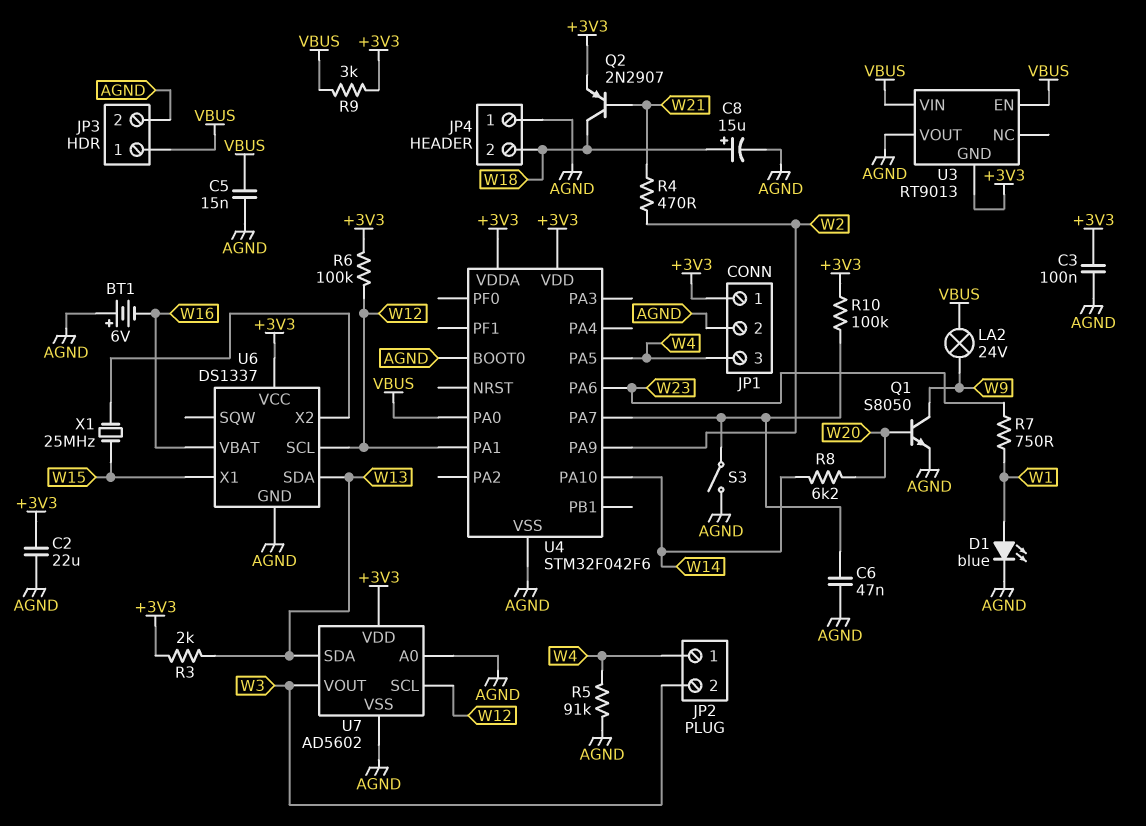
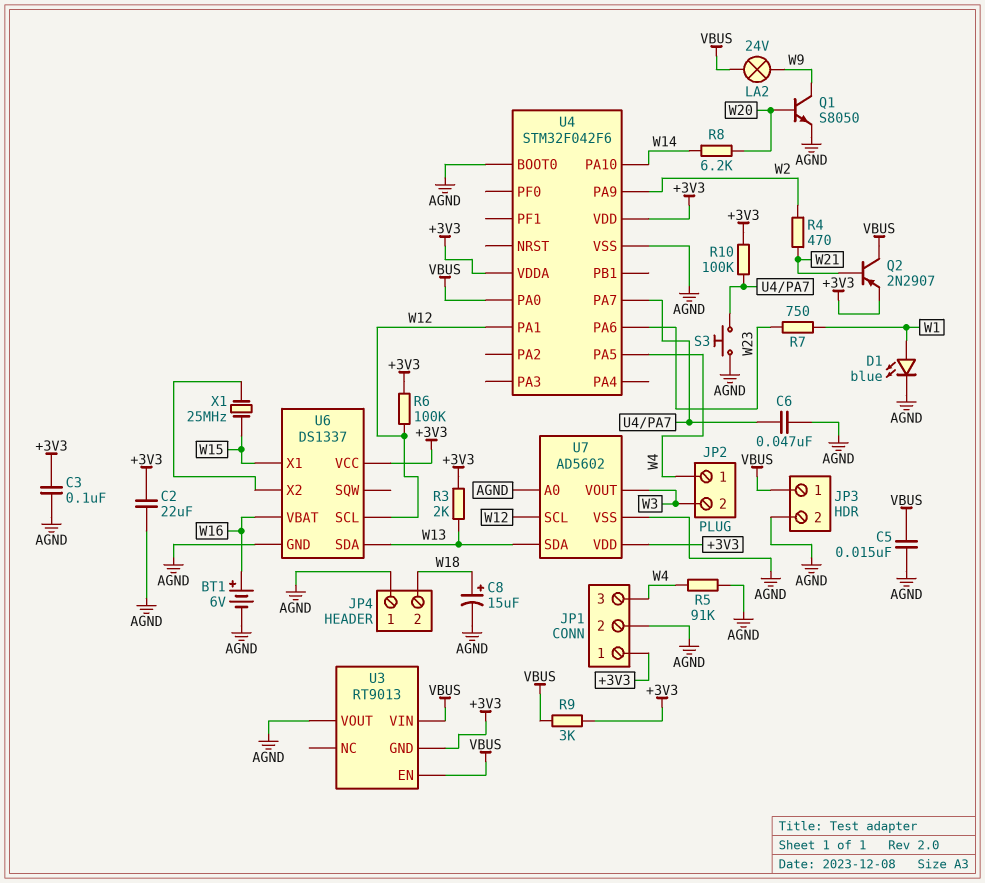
BT1: 6V (plus AGND, minus W16) -> 6V (plus W16, minus AGND)
Q2: PNP 2N2907 (B W21, C W18, E +3V3) -> PNP 2N2907 (B W21, C VBUS, E +3V3)
S3: switch (AGND, U4/PA7) -> button (AGND, U4/PA7)

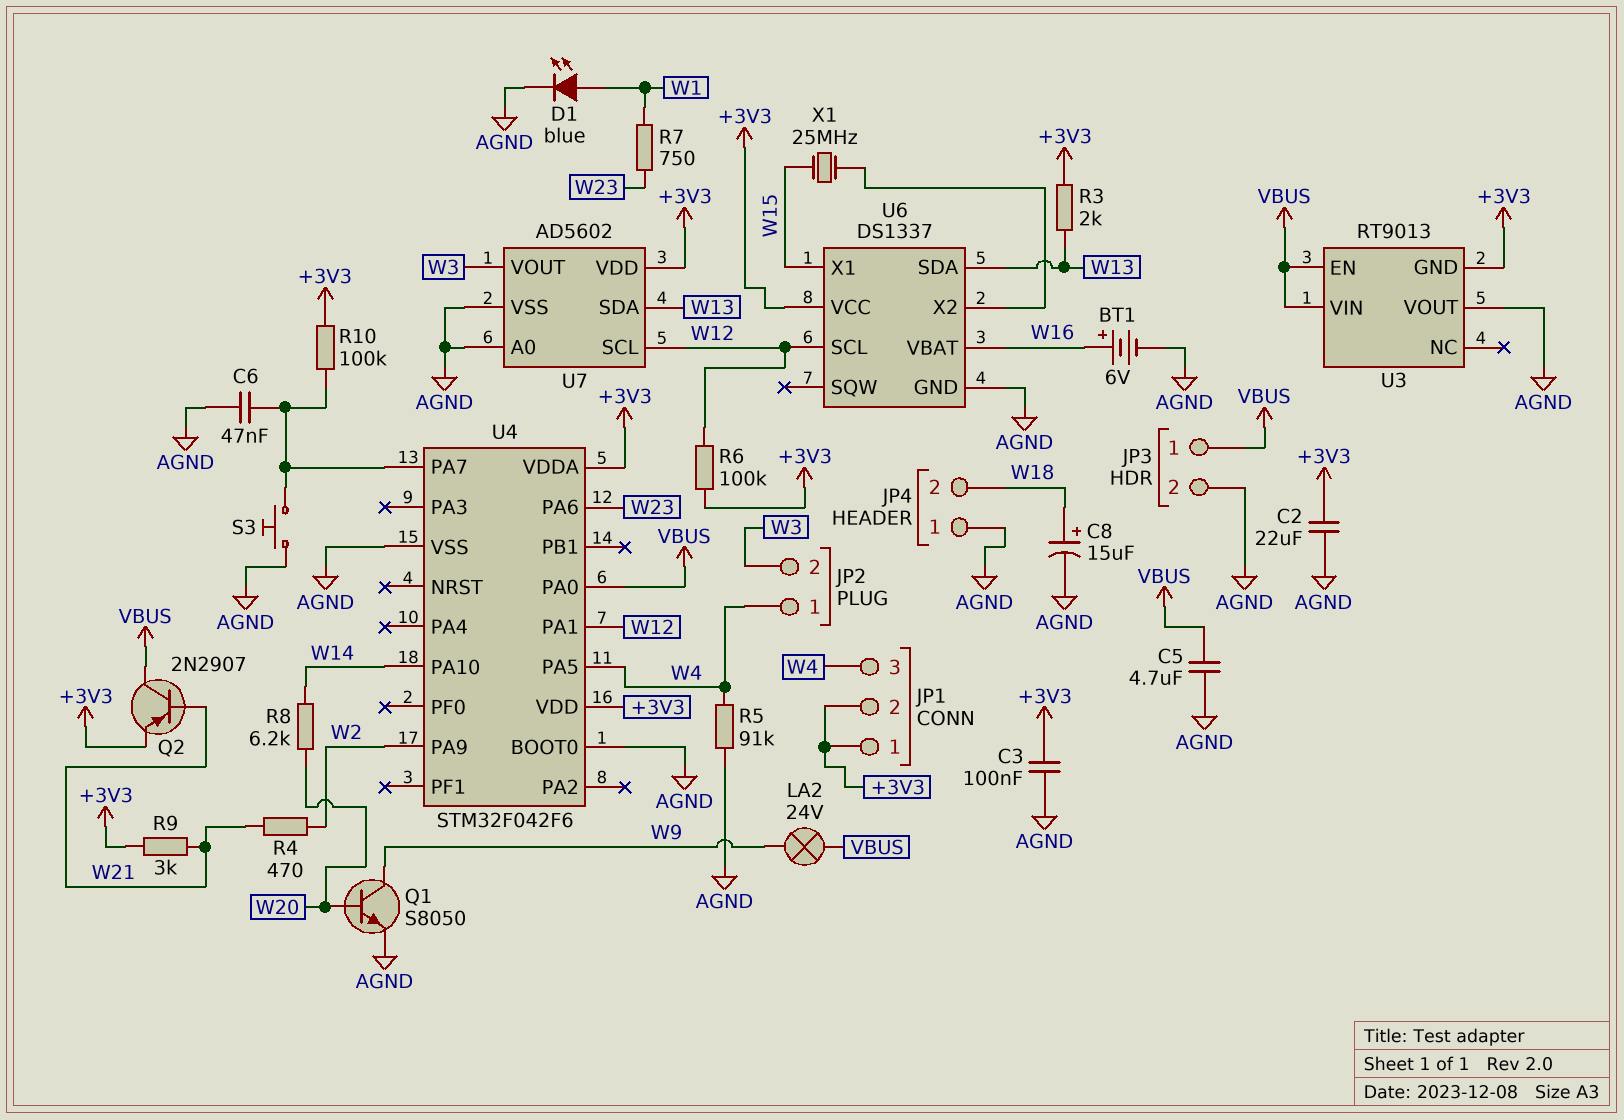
C5: 15nF (AGND, VBUS) -> 4.7uF (AGND, VBUS)
JP1 pin 2: AGND -> +3V3
R9: 3k (+3V3, VBUS) -> 3k (+3V3, W21)

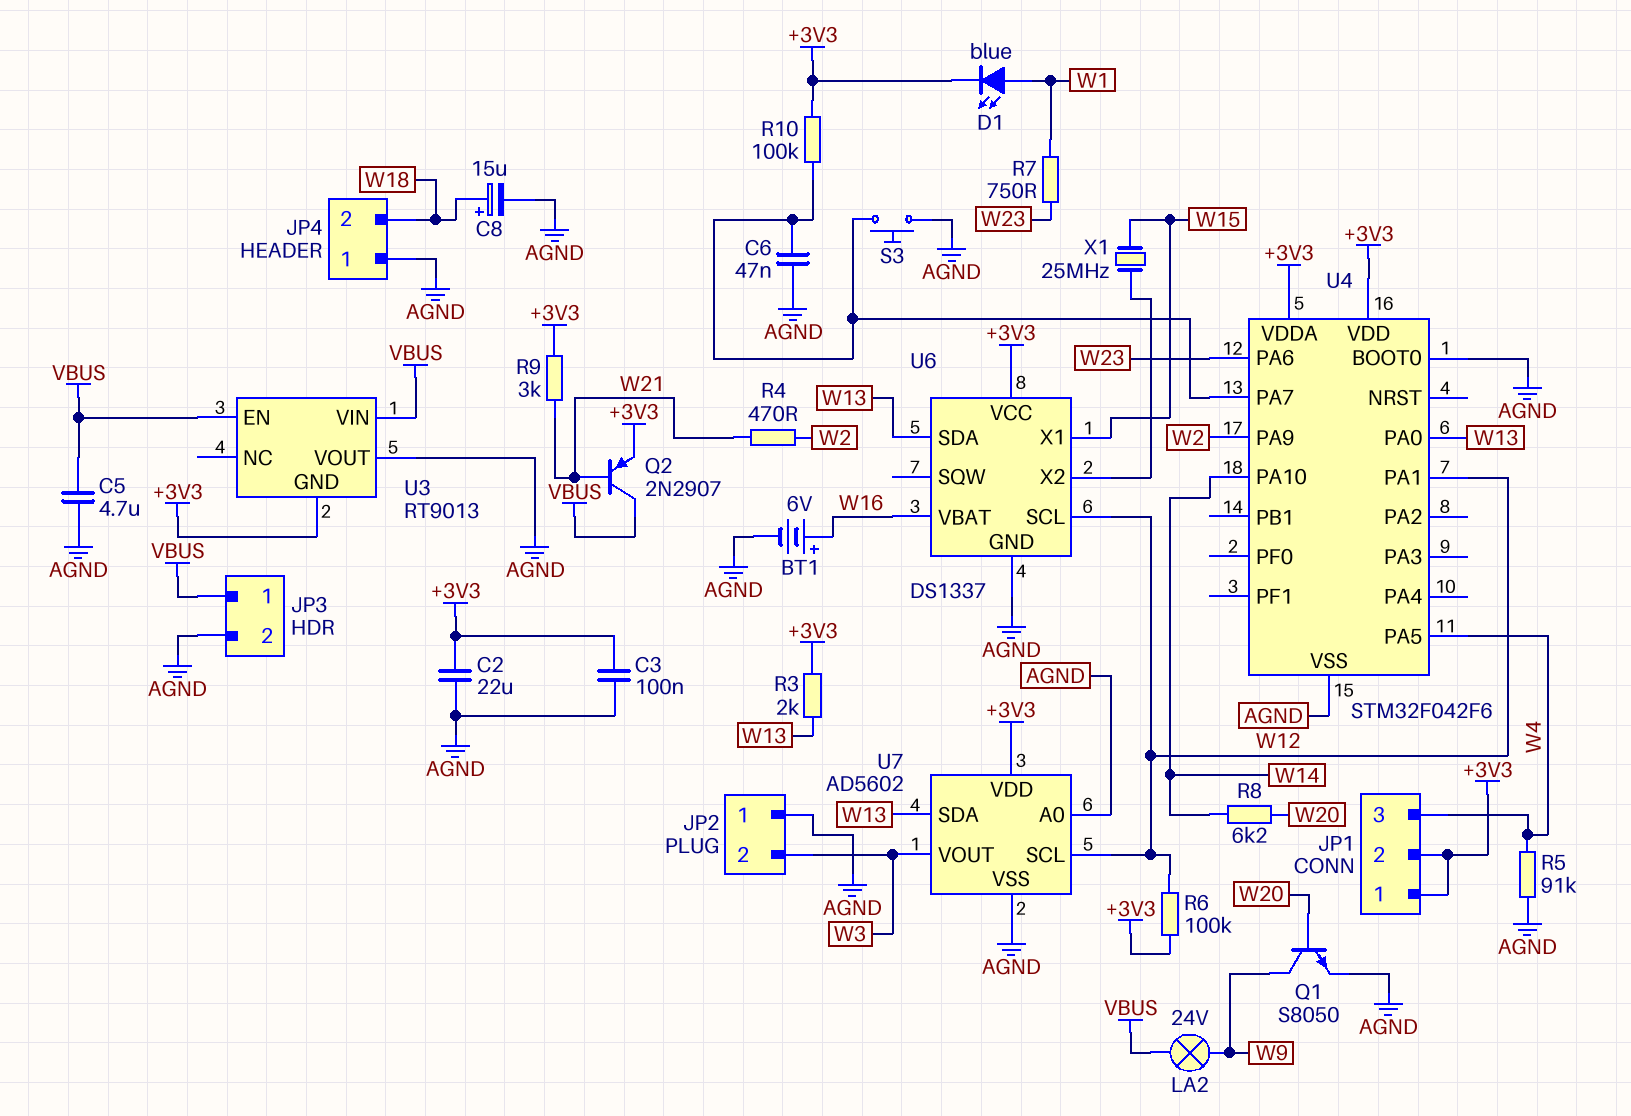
D1: LED blue (A W1, K AGND) -> LED blue (A W1, K +3V3)
JP2 pin 1: W4 -> AGND
U4 pin PA0: VBUS -> W13

